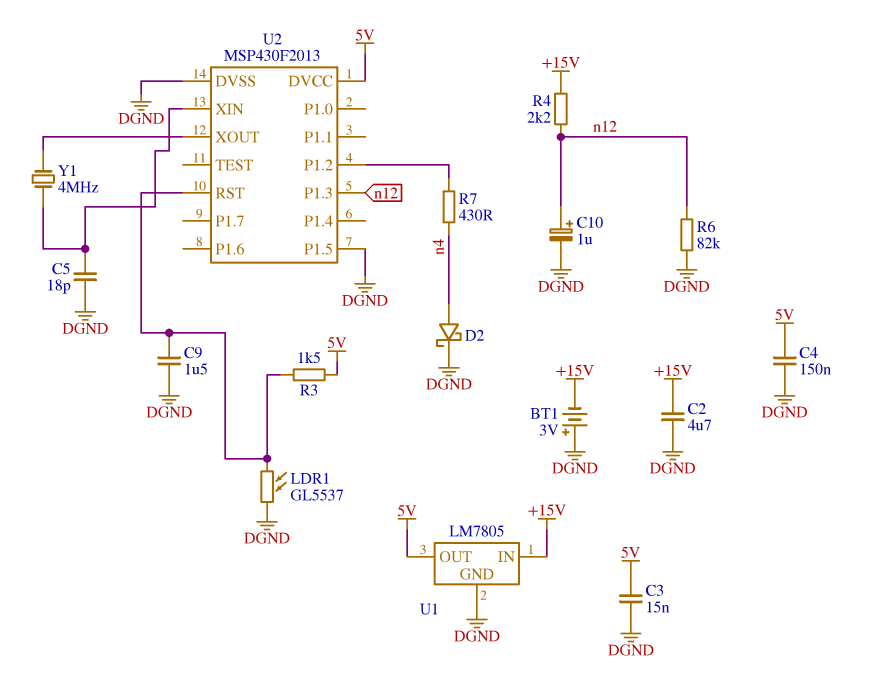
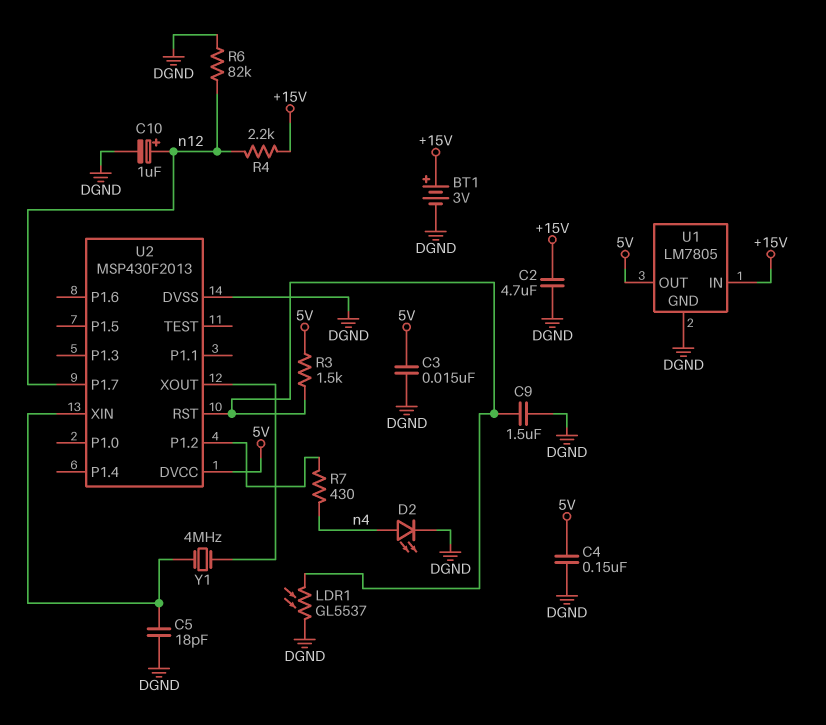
BT1: 3V (plus DGND, minus +15V) -> 3V (plus +15V, minus DGND)
D2: schottky (A n4, K DGND) -> LED (A n4, K DGND)
U2 pin P1.3: n12 -> none
U2 pin P1.5: DGND -> none
U2 pin P1.7: none -> n12

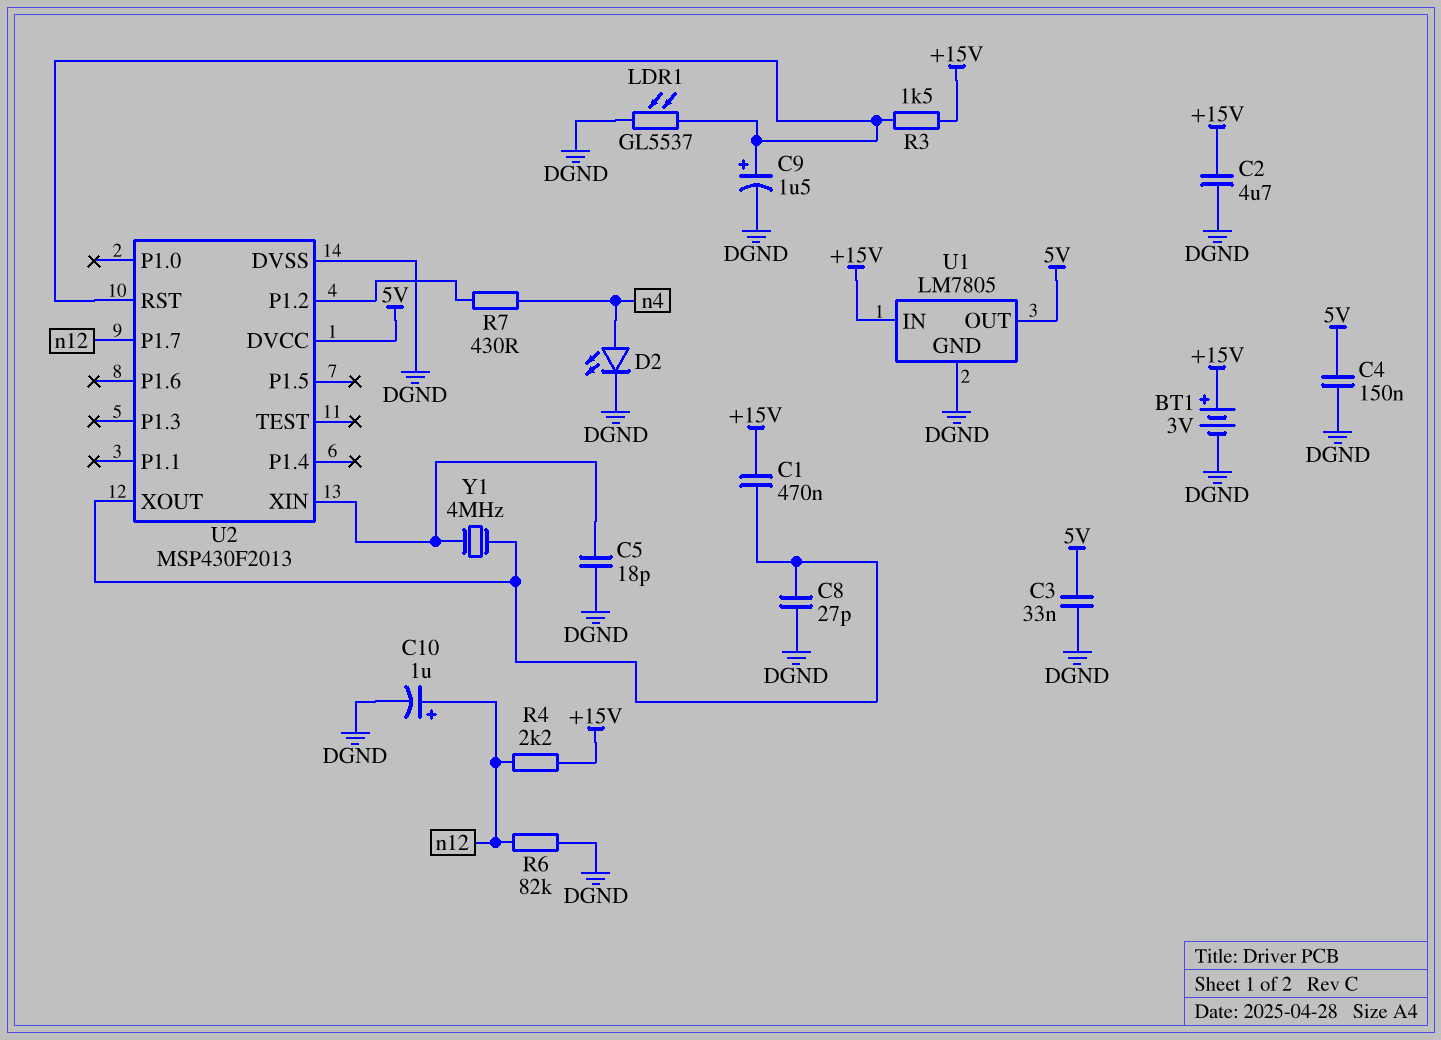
C1: none -> 470nF (+15V, U2/XOUT)
C3: 15nF (5V, DGND) -> 33nF (5V, DGND)
C8: none -> 27pF (DGND, U2/XOUT)
C9: 1.5uF (DGND, U2/RST) -> 1.5uF (plus U2/RST, minus DGND)
R3: 1.5k (5V, U2/RST) -> 1.5k (+15V, U2/RST)

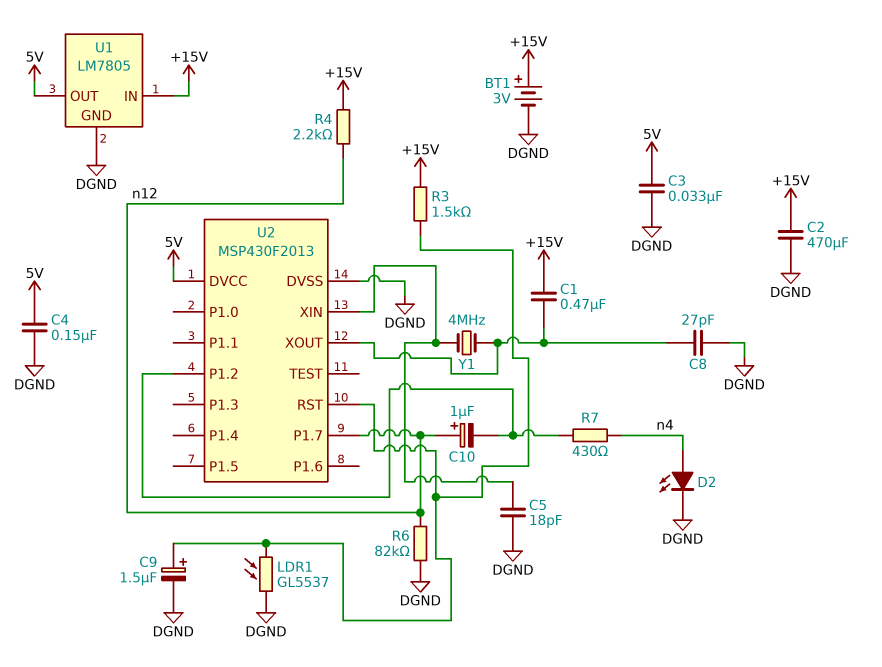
C2: 4.7uF (+15V, DGND) -> 470uF (+15V, DGND)
C10: 1uF (plus n12, minus DGND) -> 1uF (plus n12, minus U2/P1.2)

